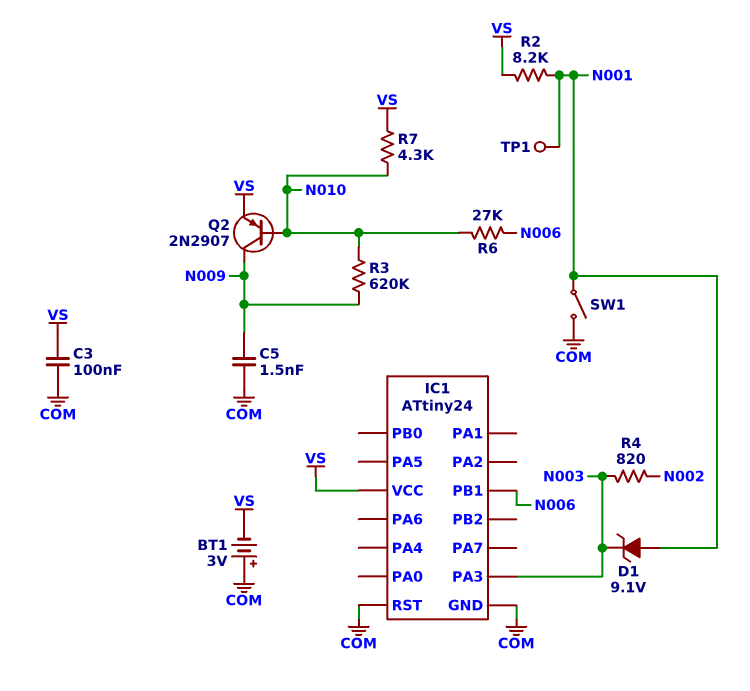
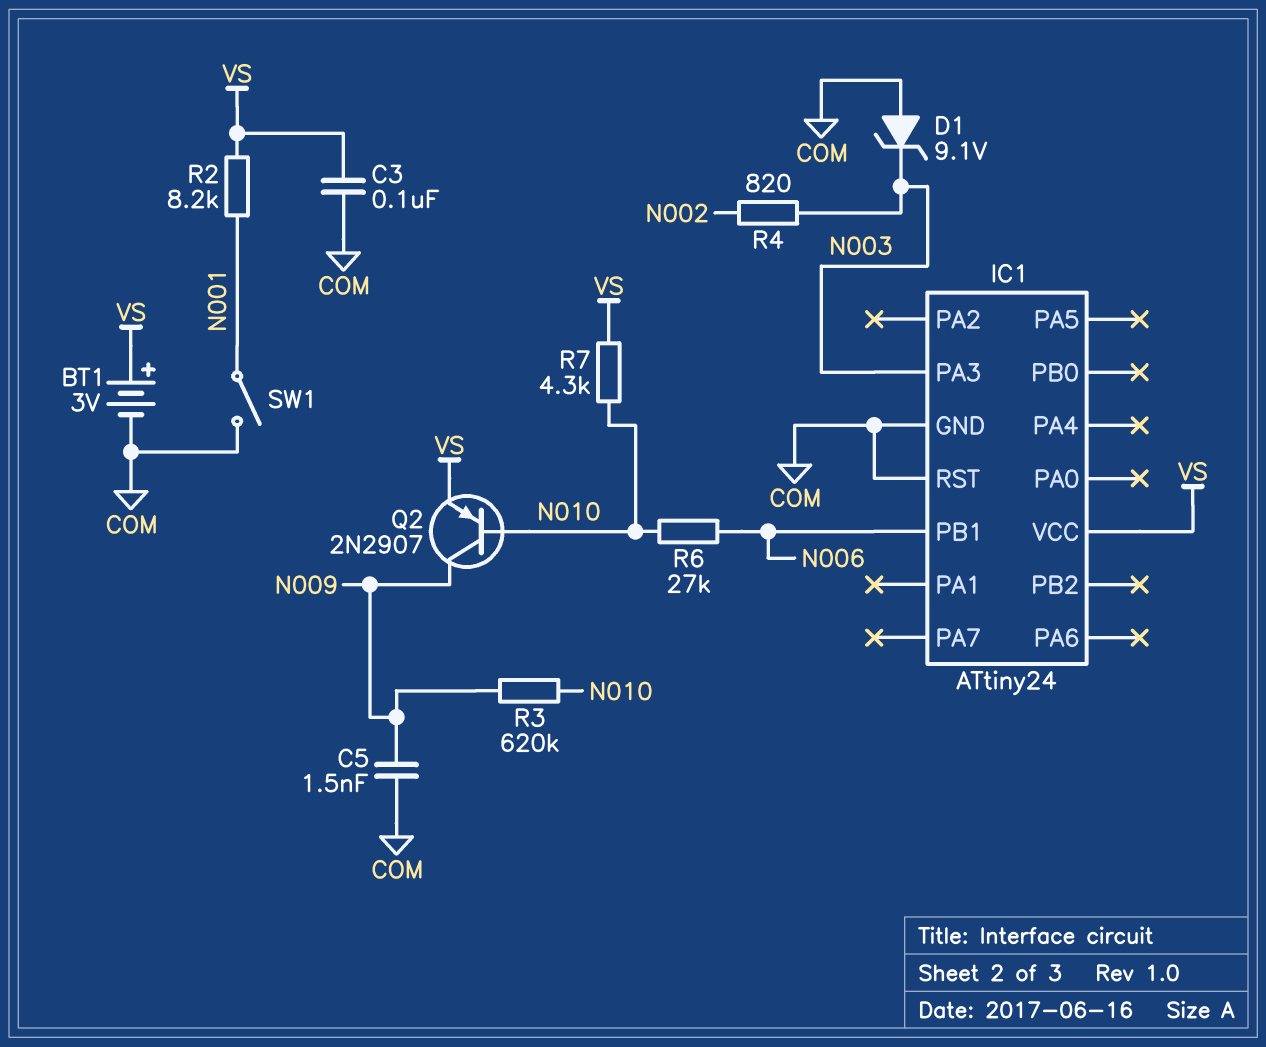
BT1: 3V (plus COM, minus VS) -> 3V (plus VS, minus COM)
D1: zener 9.1V (A N001, K N003) -> zener 9.1V (A COM, K N003)
TP1: test point (N001) -> none

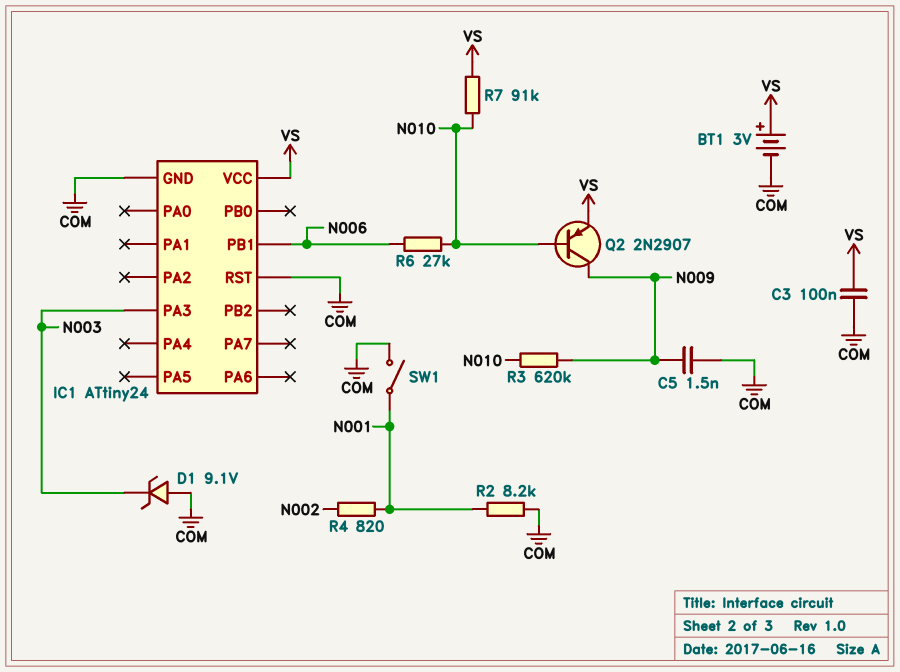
R2: 8.2k (N001, VS) -> 8.2k (COM, N001)
R4: 820 (N002, N003) -> 820 (N001, N002)
R7: 4.3k (N010, VS) -> 91k (N010, VS)

